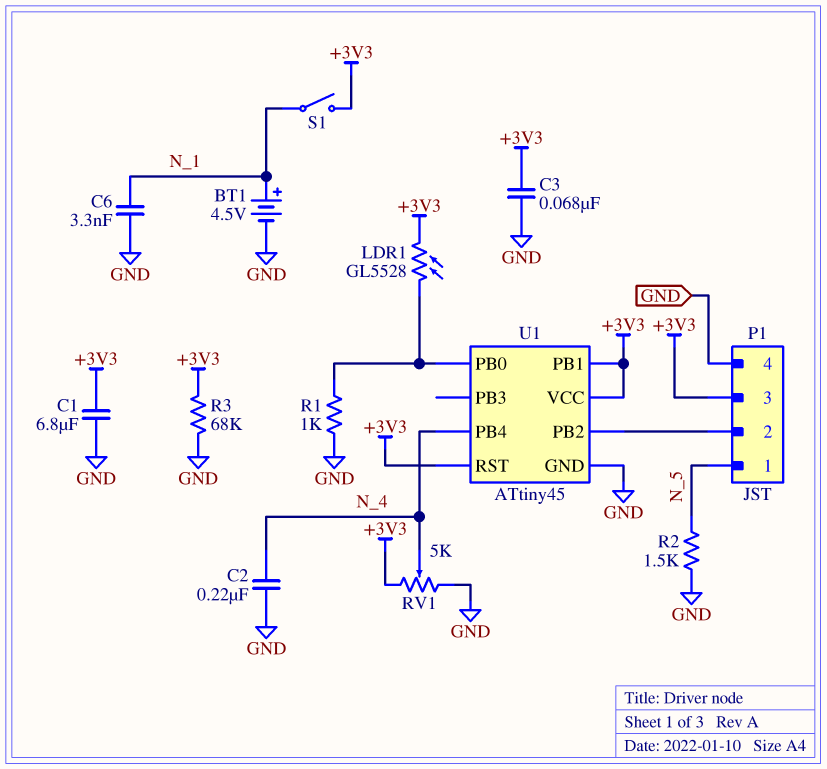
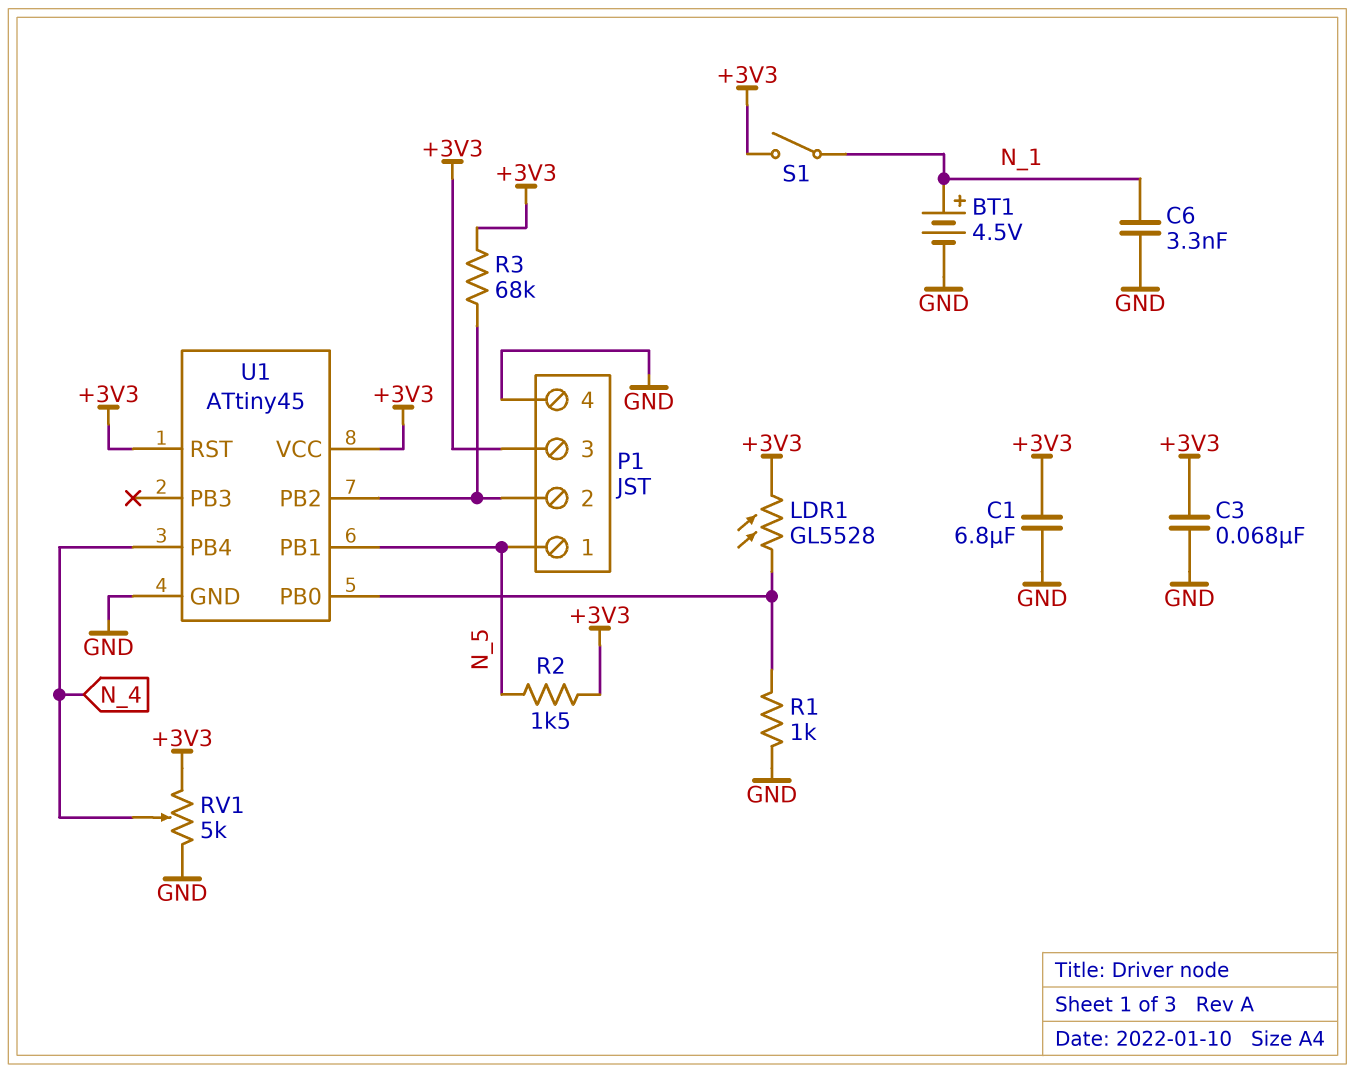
C2: 220nF (GND, N_4) -> none
R2: 1.5k (GND, N_5) -> 1.5k (+3V3, N_5)
R3: 68k (+3V3, GND) -> 68k (+3V3, P1/2)
U1 pin PB1: +3V3 -> N_5

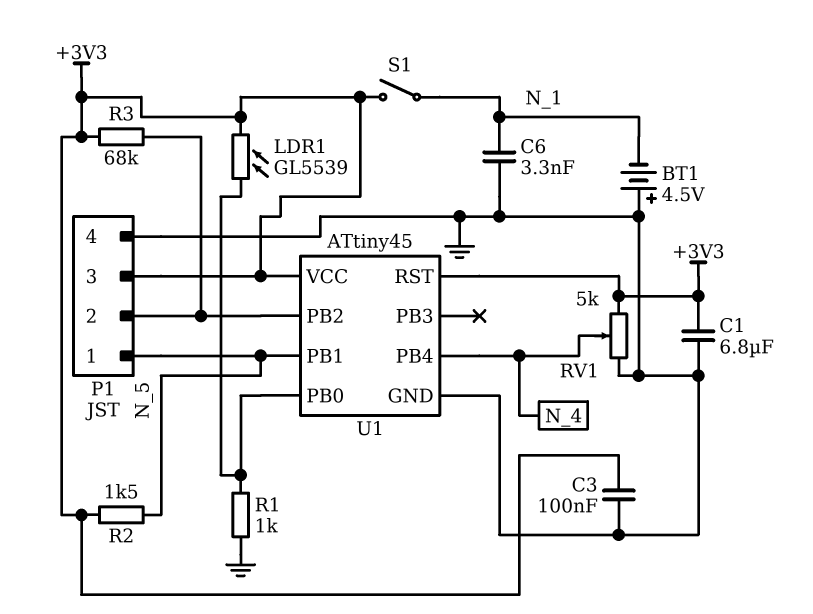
BT1: 4.5V (plus N_1, minus GND) -> 4.5V (plus GND, minus N_1)
C3: 68nF (+3V3, GND) -> 100nF (+3V3, GND)
LDR1: GL5528 (+3V3, U1/PB0) -> GL5539 (+3V3, U1/PB0)

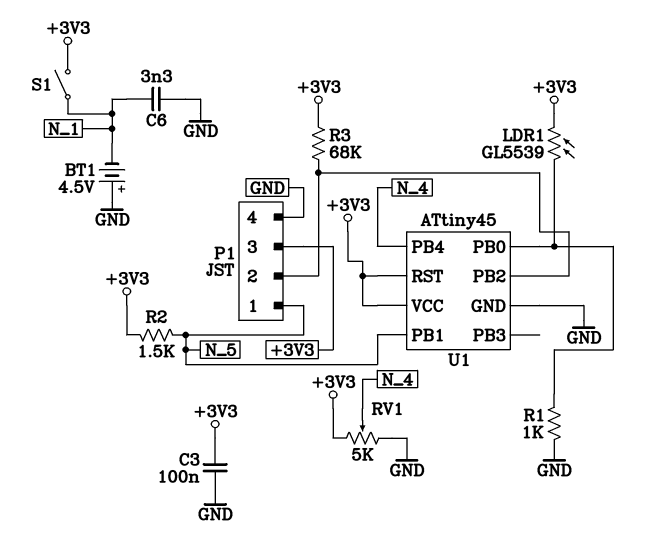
C1: 6.8uF (+3V3, GND) -> none

